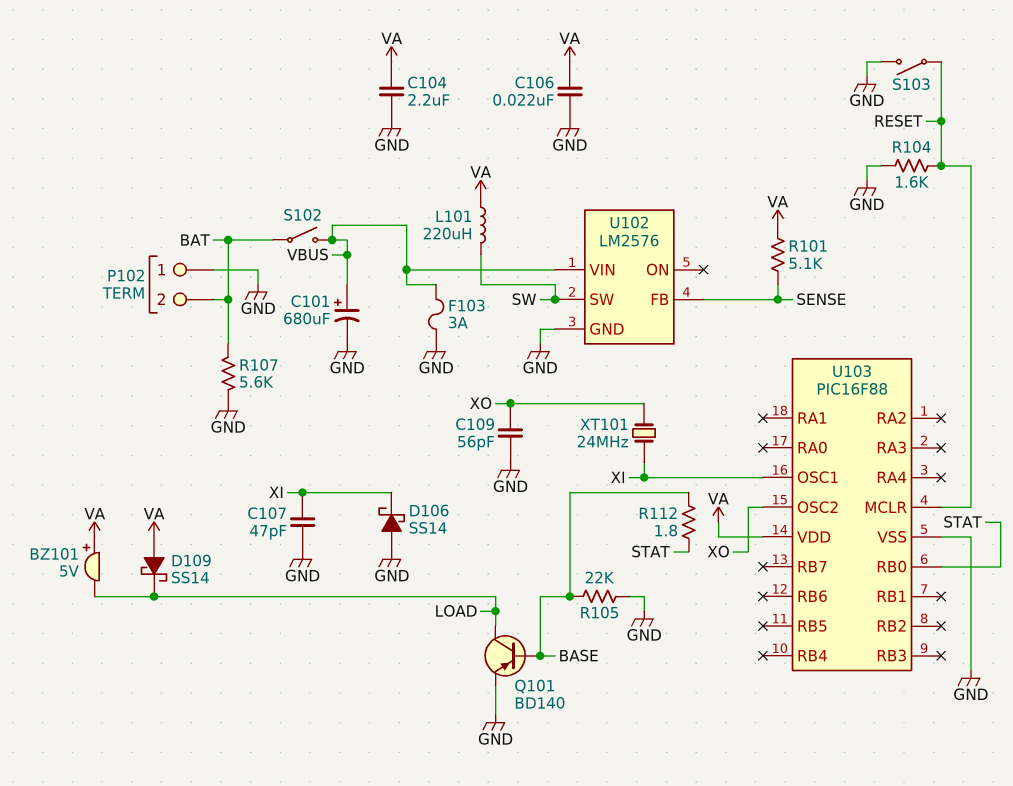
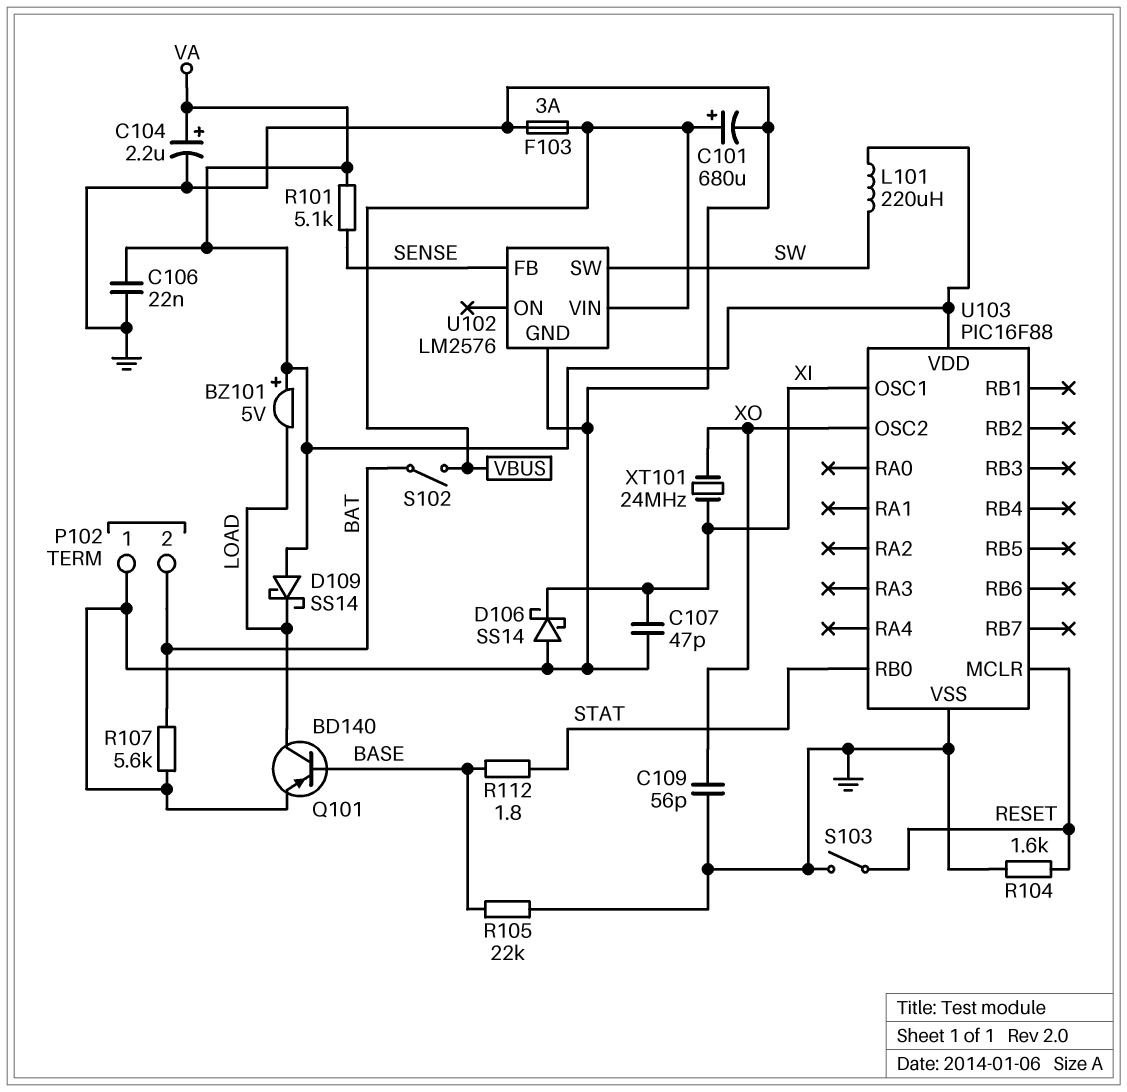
C104: 2.2uF (GND, VA) -> 2.2uF (plus VA, minus GND)

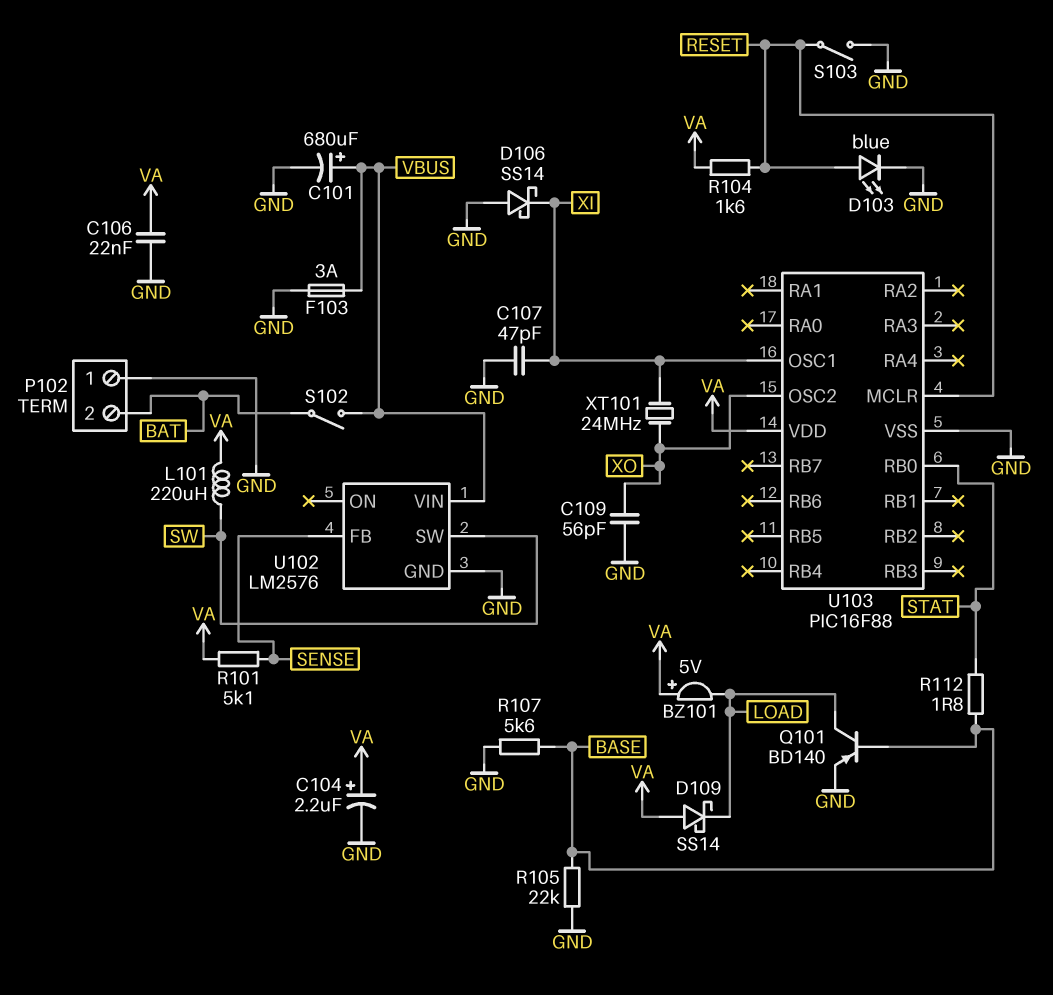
D103: none -> LED blue (A RESET, K GND)
R104: 1.6k (GND, RESET) -> 1.6k (RESET, VA)
R107: 5.6k (BAT, GND) -> 5.6k (BASE, GND)

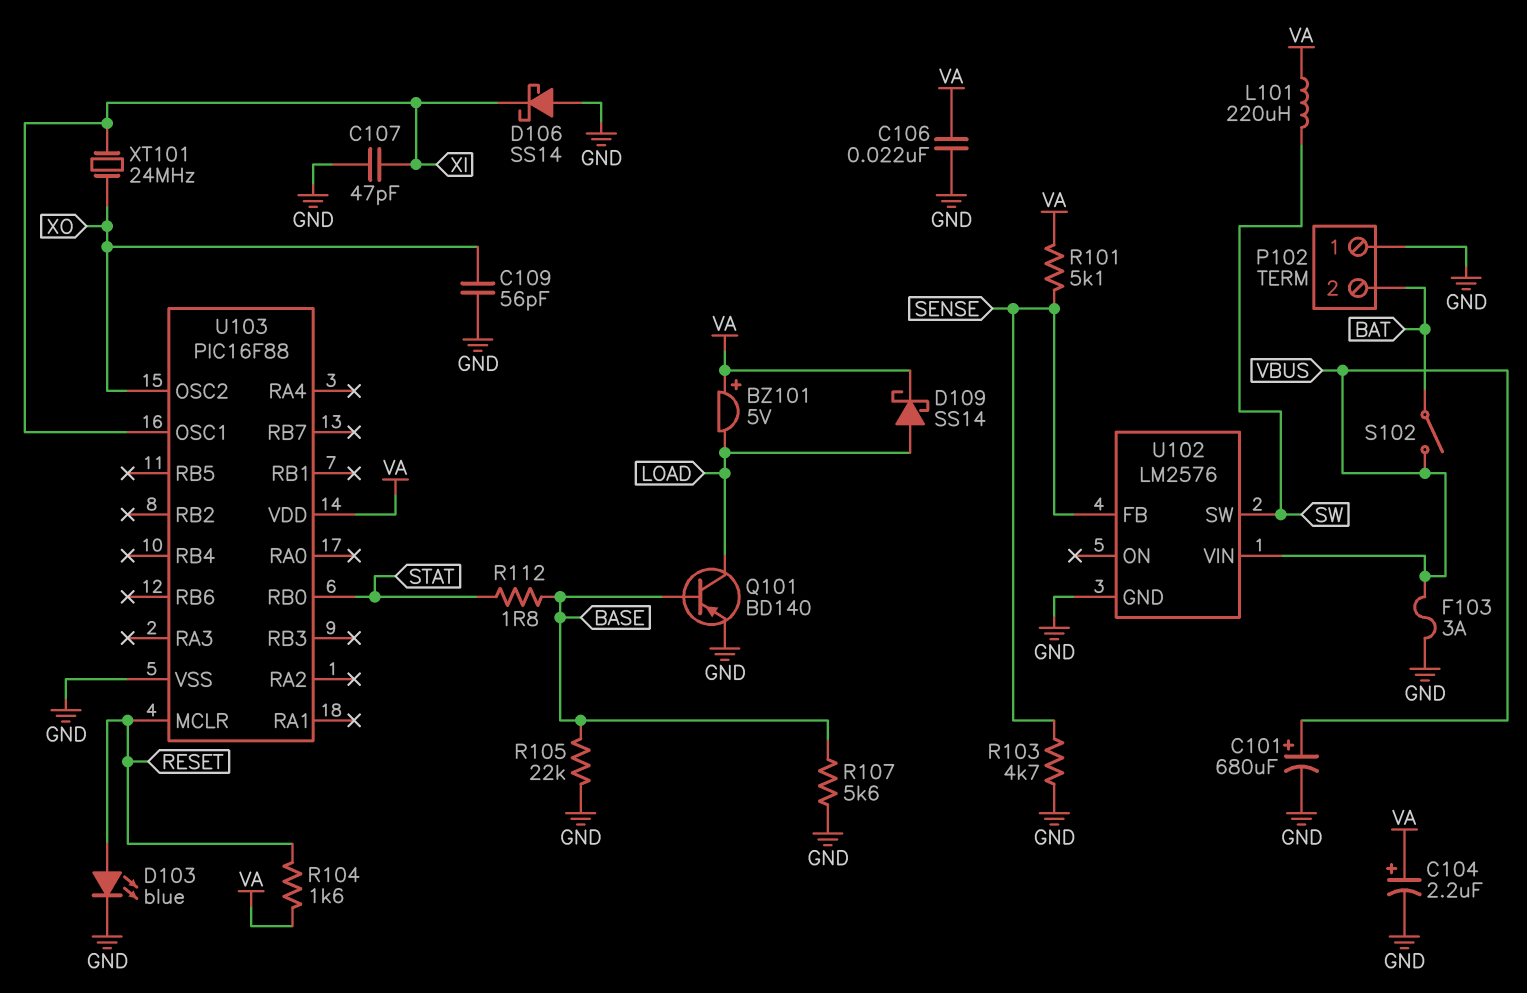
D109: schottky SS14 (A VA, K LOAD) -> schottky SS14 (A LOAD, K VA)
R103: none -> 4.7k (GND, SENSE)
S103: switch (GND, RESET) -> none

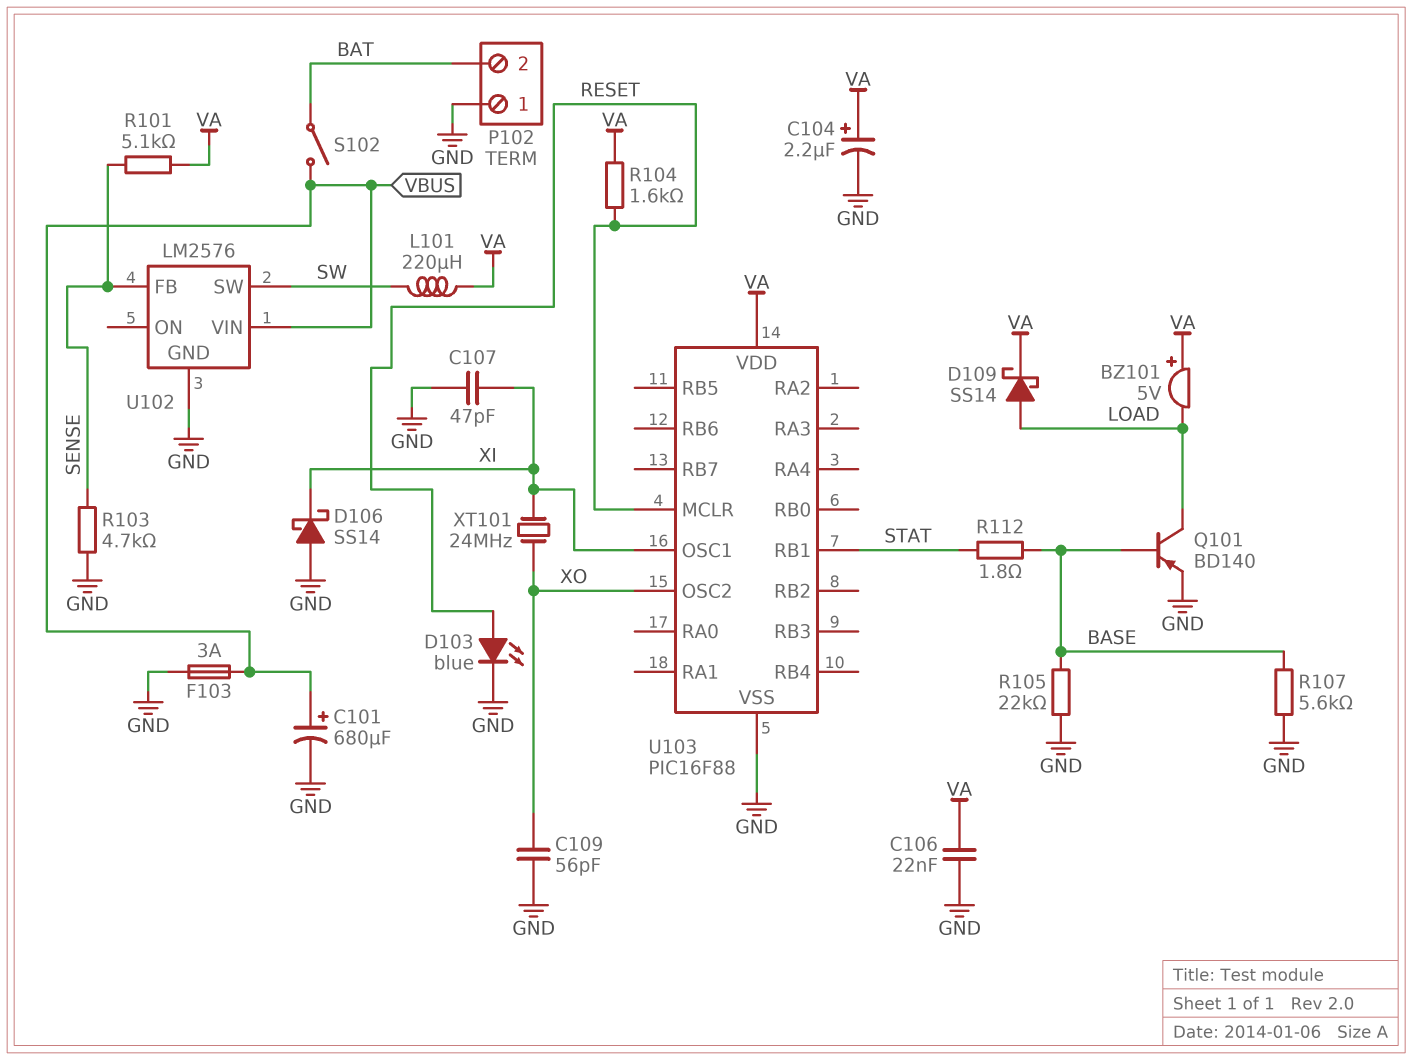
U103 pin RB0: STAT -> none
U103 pin RB1: none -> STAT

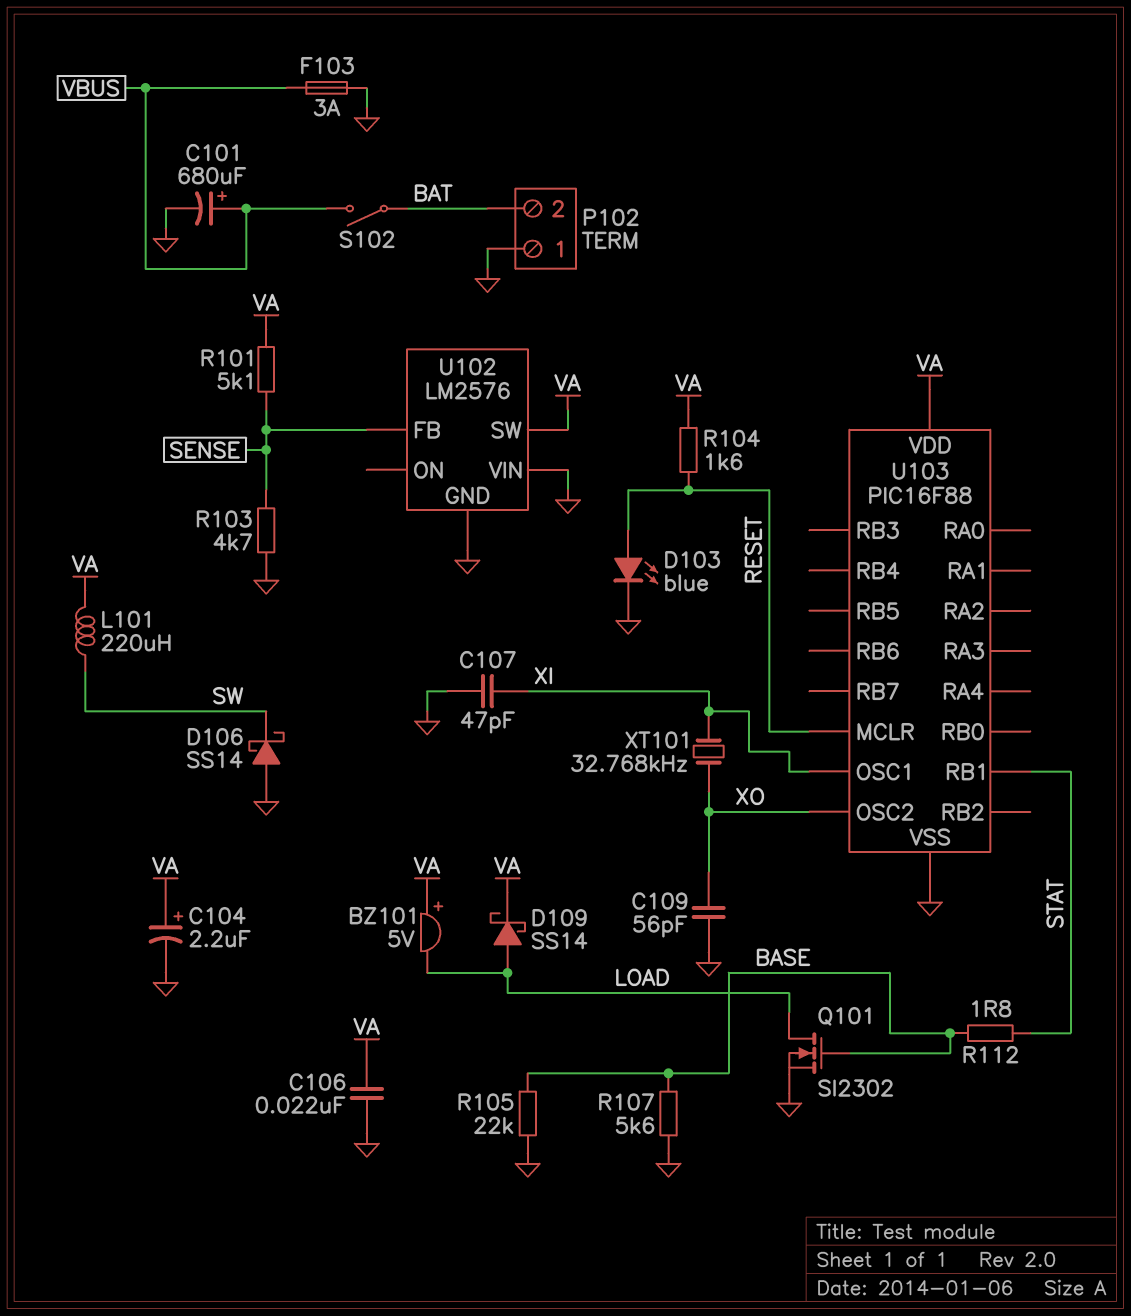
D106: schottky SS14 (A GND, K XI) -> schottky SS14 (A GND, K SW)
Q101: PNP BD140 (B BASE, C LOAD, E GND) -> NMOS SI2302 (G BASE, D LOAD, S GND)
U102 pin SW: SW -> VA
U102 pin VIN: VBUS -> GND
XT101: 24MHz (XI, XO) -> 32.768kHz (XI, XO)

